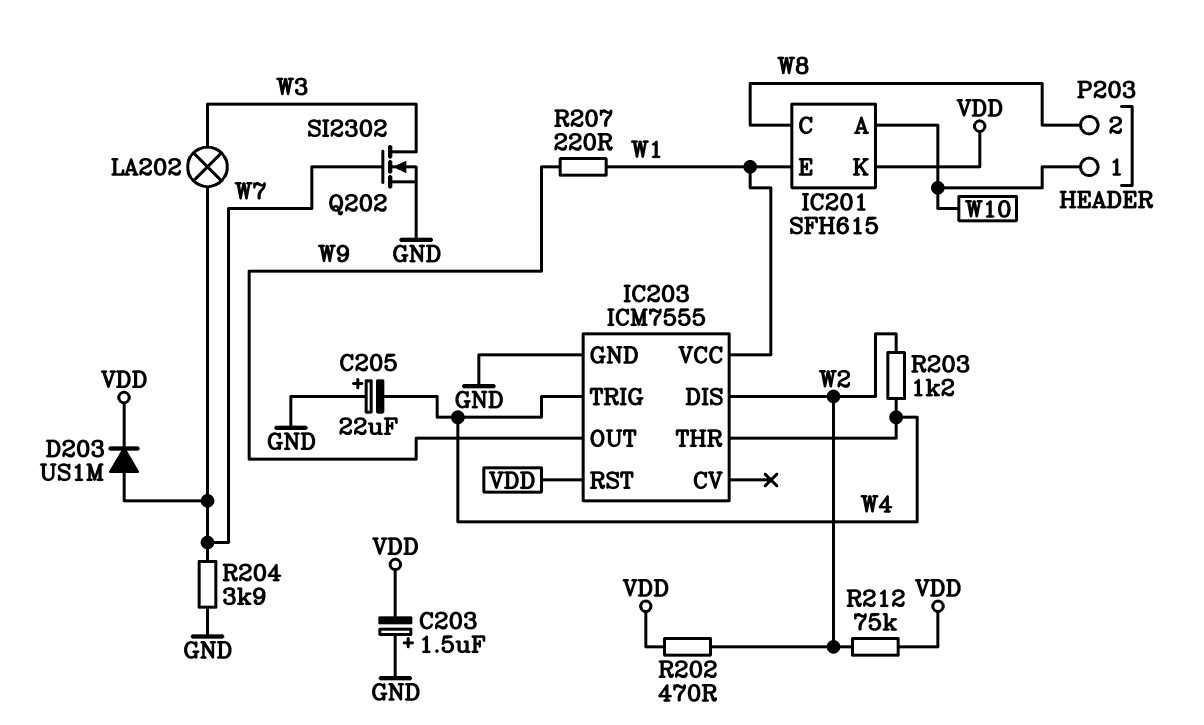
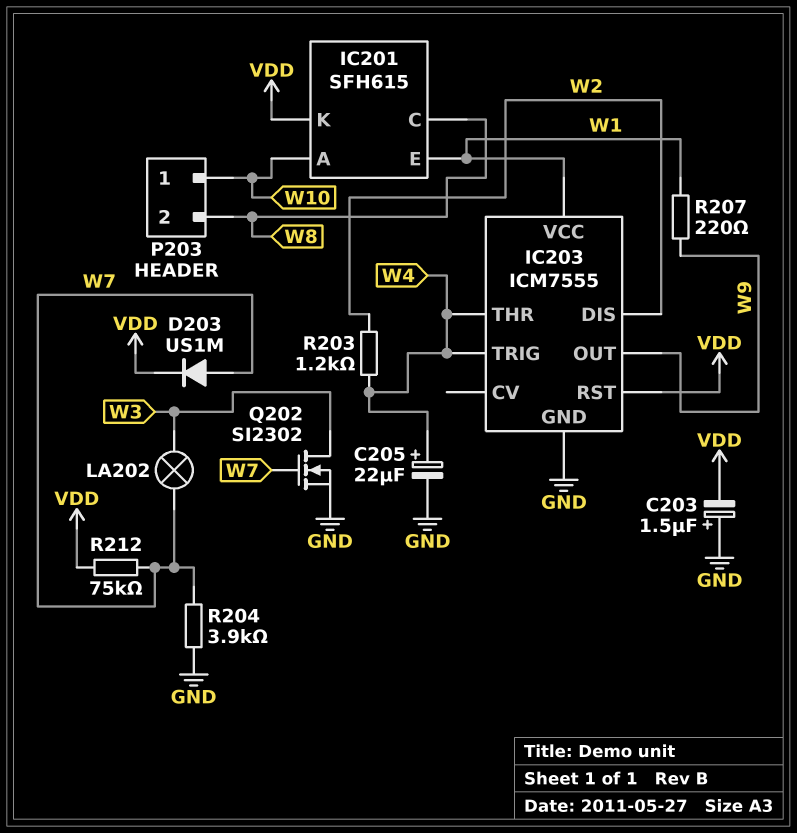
C205: 22uF (plus GND, minus W4) -> 22uF (plus W4, minus GND)
R202: 470 (VDD, W2) -> none
R212: 75k (VDD, W2) -> 75k (VDD, W7)

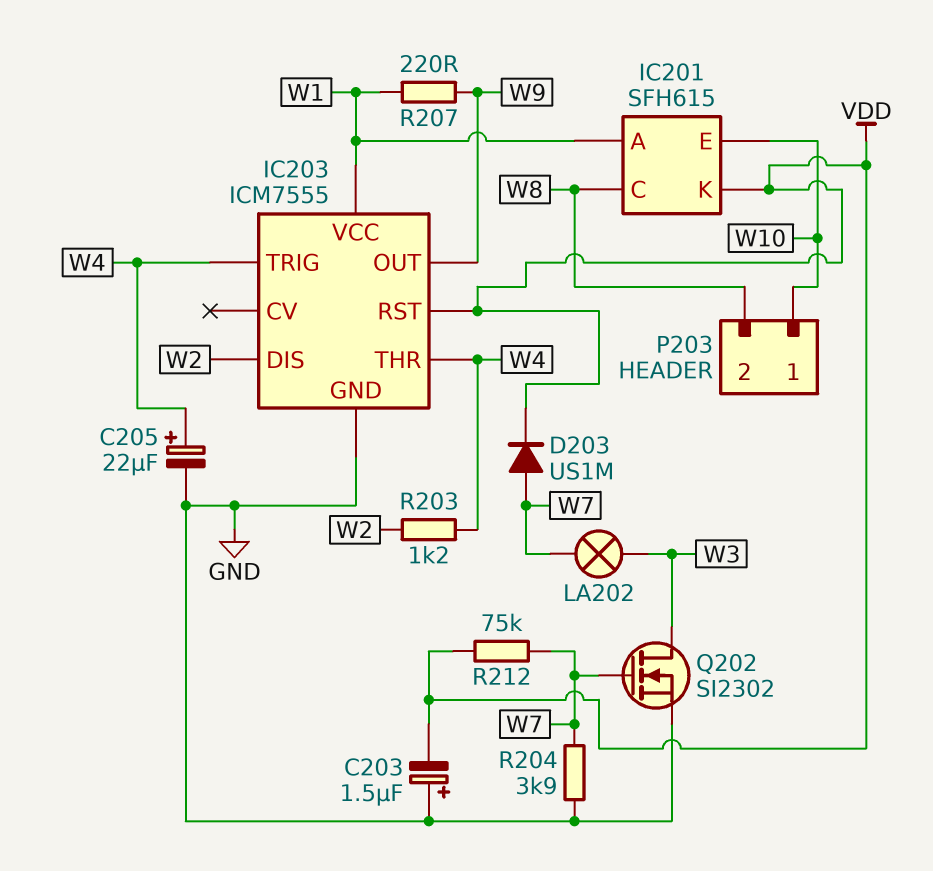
IC201 pin A: W10 -> W1
IC201 pin E: W1 -> W10

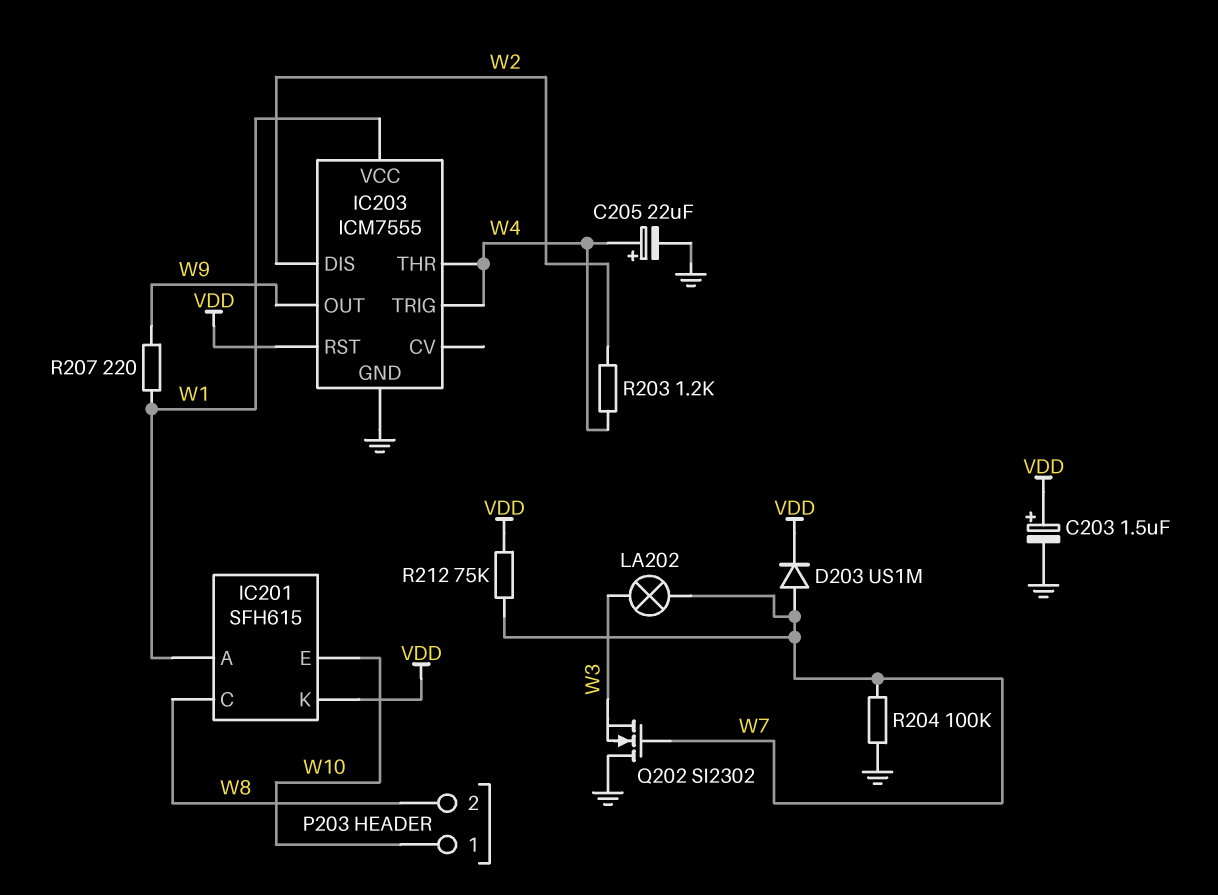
C203: 1.5uF (plus GND, minus VDD) -> 1.5uF (plus VDD, minus GND)
Q202: NMOS SI2302 (G W7, D W3, S GND) -> NMOS SI2302 (G W7, D GND, S W3)
R204: 3.9k (GND, W7) -> 100k (GND, W7)

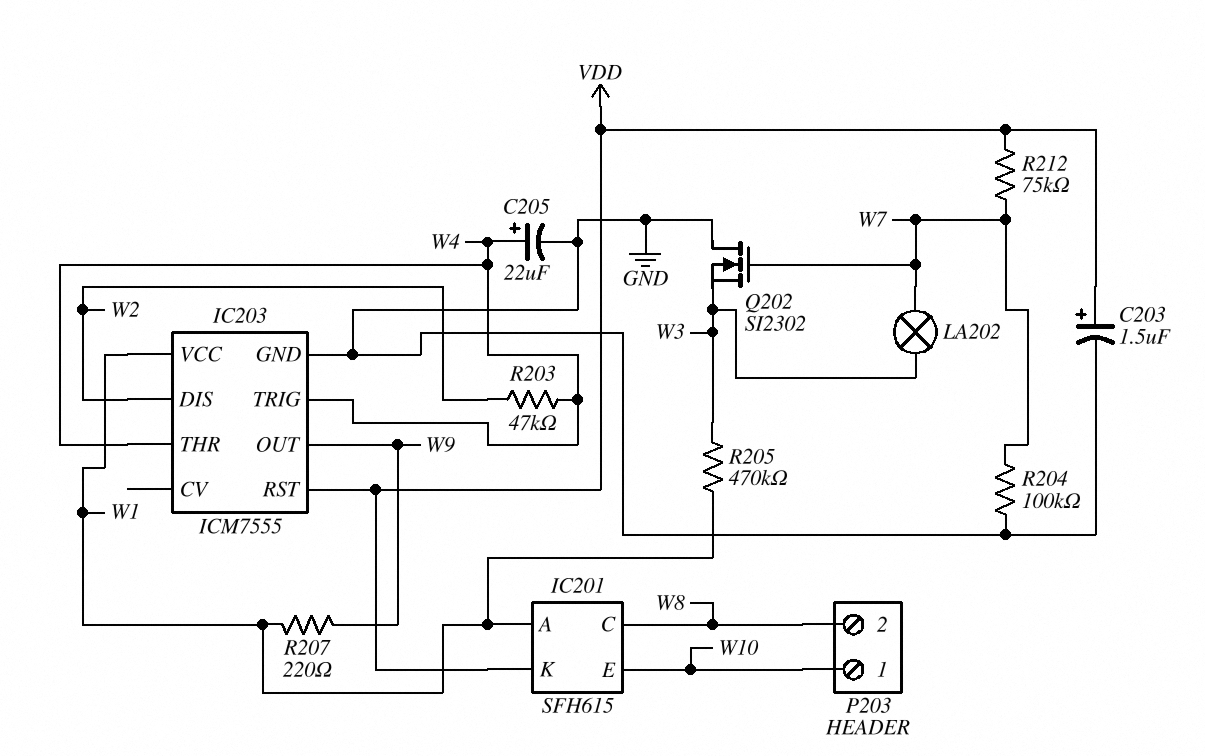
D203: diode US1M (A W7, K VDD) -> none
R203: 1.2k (W2, W4) -> 47k (W2, W4)
R205: none -> 470k (W1, W3)

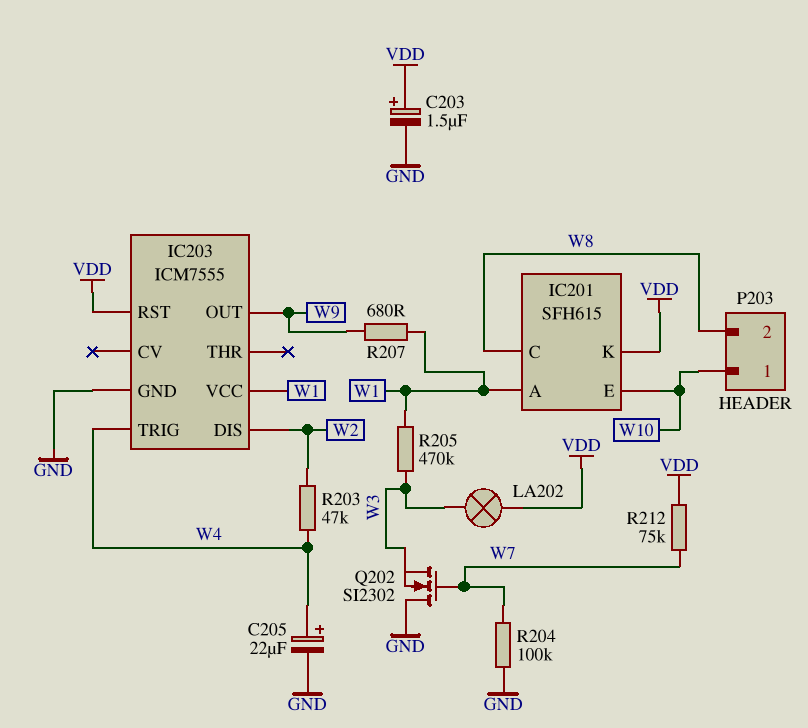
IC203 pin THR: W4 -> none
LA202: lamp (W3, W7) -> lamp (VDD, W3)
R207: 220 (W1, W9) -> 680 (W1, W9)

